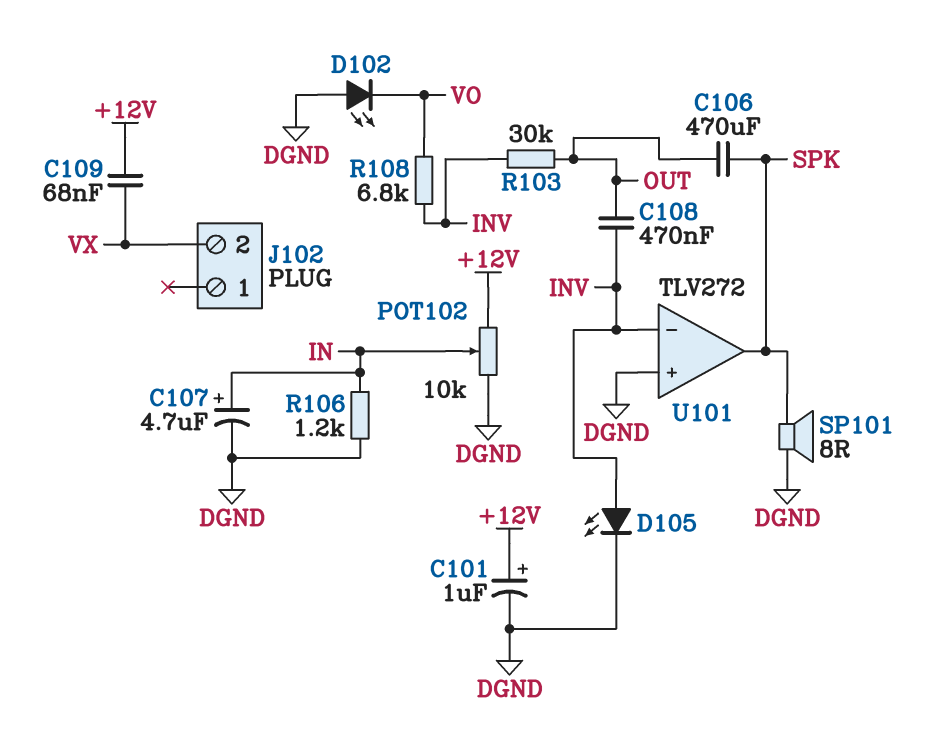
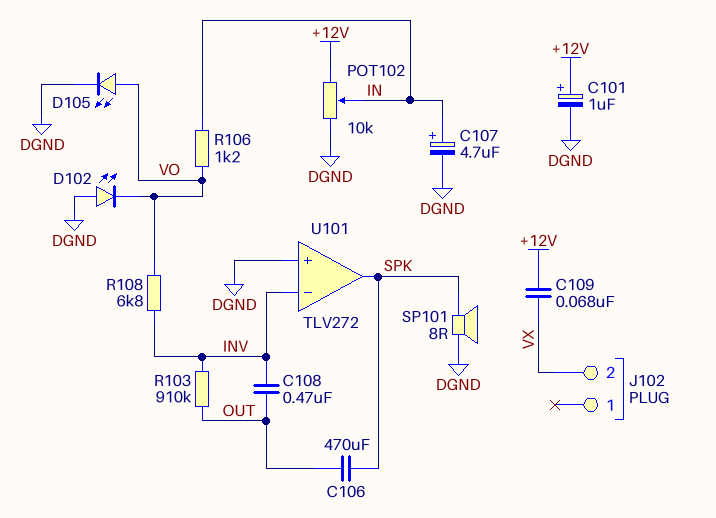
D105: LED (A INV, K DGND) -> LED (A VO, K DGND)
R103: 30k (INV, OUT) -> 910k (INV, OUT)
R106: 1.2k (DGND, IN) -> 1.2k (IN, VO)

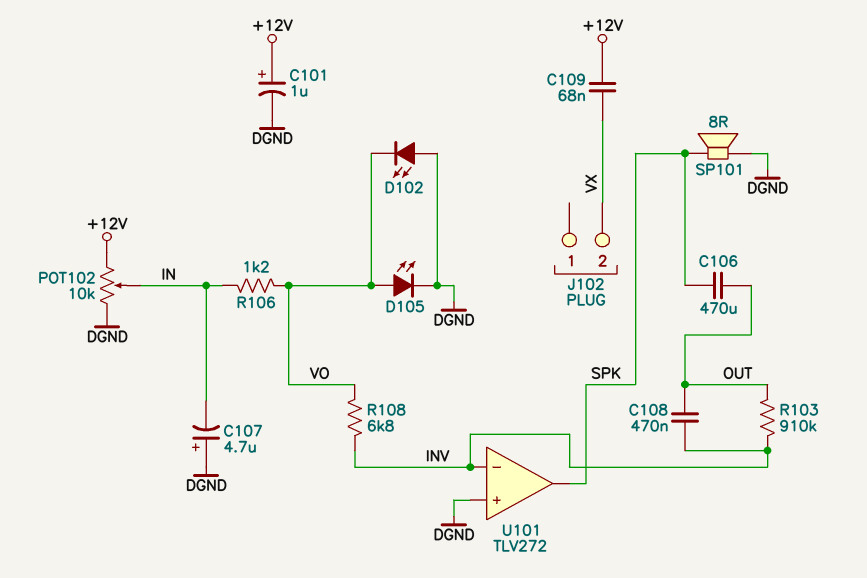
C107: 4.7uF (plus IN, minus DGND) -> 4.7uF (plus DGND, minus IN)

